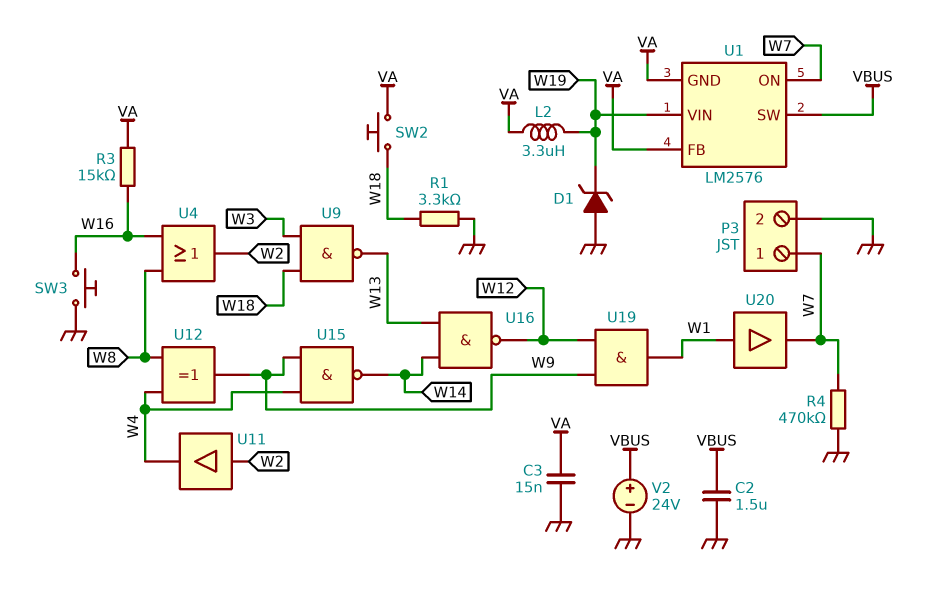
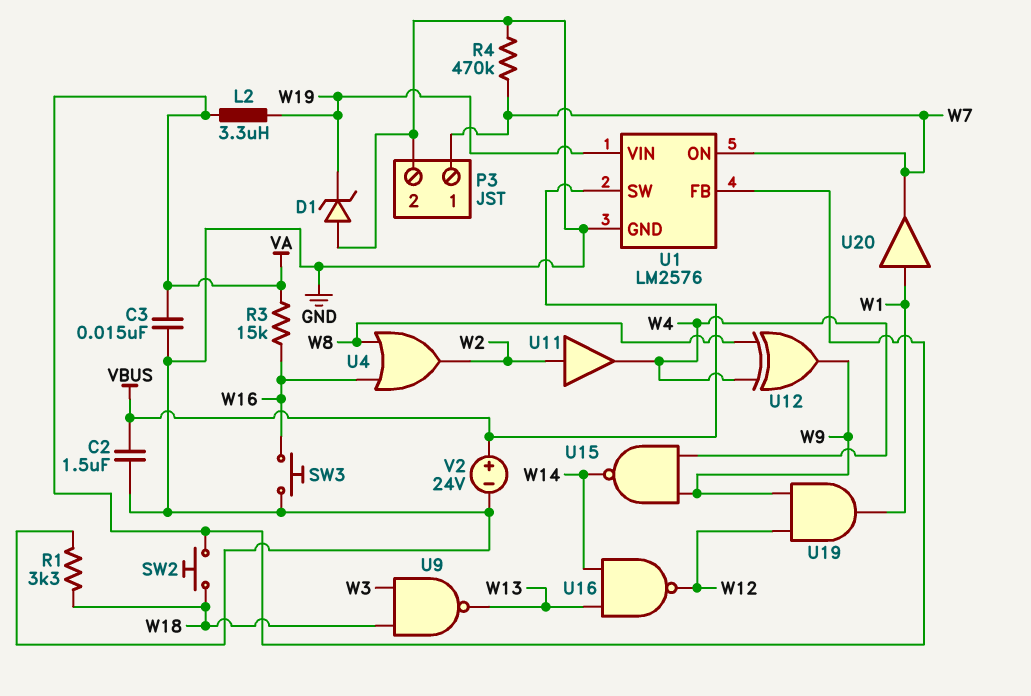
U1 pin GND: VA -> GND

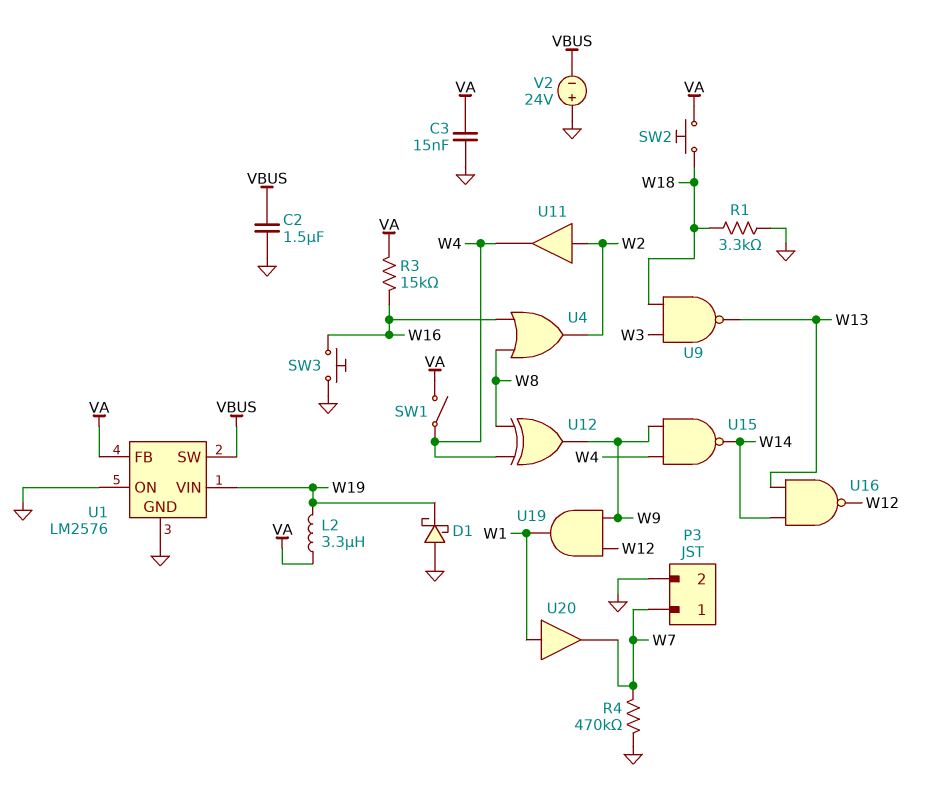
D1: zener (A GND, K W19) -> schottky (A GND, K W19)
SW1: none -> switch (VA, W4)
U1 pin ON: W7 -> GND
V2: 24V (plus VBUS, minus GND) -> 24V (plus GND, minus VBUS)

